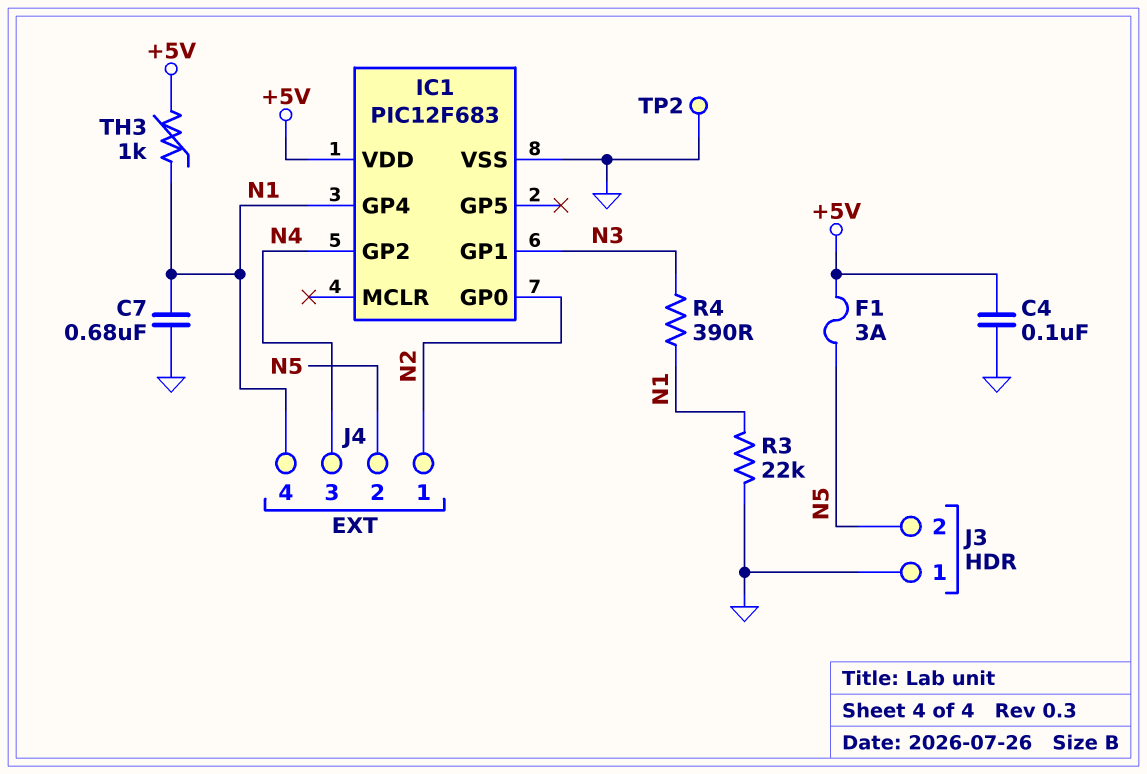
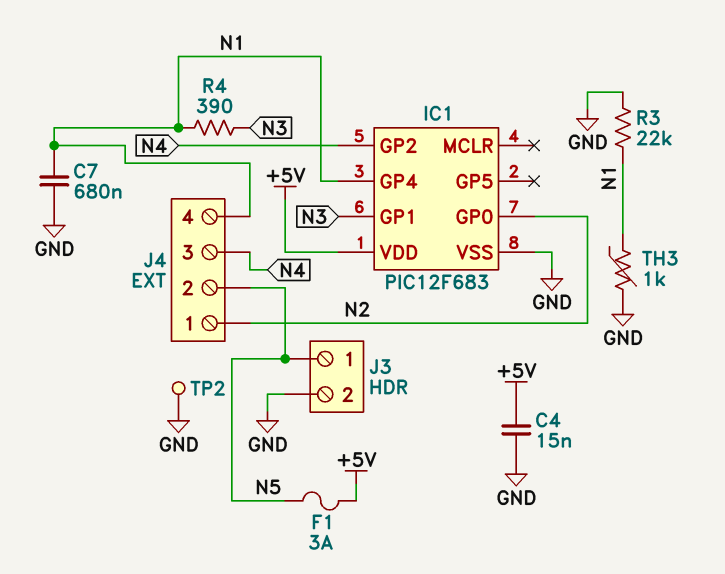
C4: 100nF (+5V, GND) -> 15nF (+5V, GND)
J3 pin 1: GND -> N5
J3 pin 2: N5 -> GND
TH3: 1k (+5V, N1) -> 1k (GND, N1)

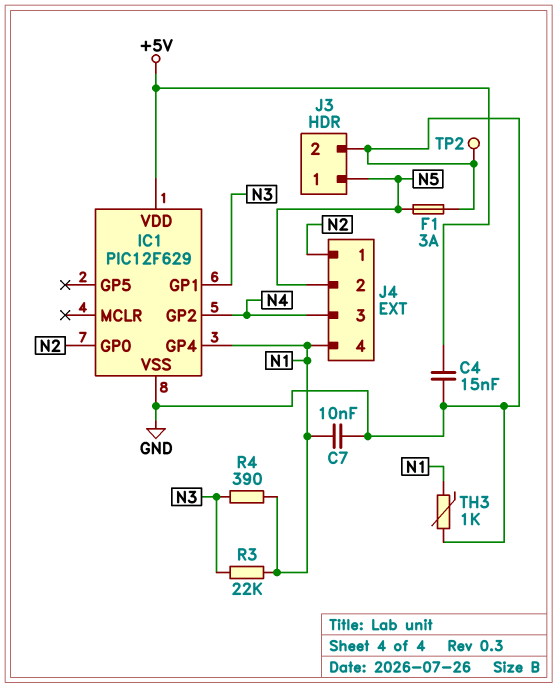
C7: 680nF (GND, N1) -> 10nF (GND, N1)
F1: 3A (+5V, N5) -> 3A (GND, N5)
IC1: PIC12F683 -> PIC12F629
R3: 22k (GND, N1) -> 22k (N1, N3)

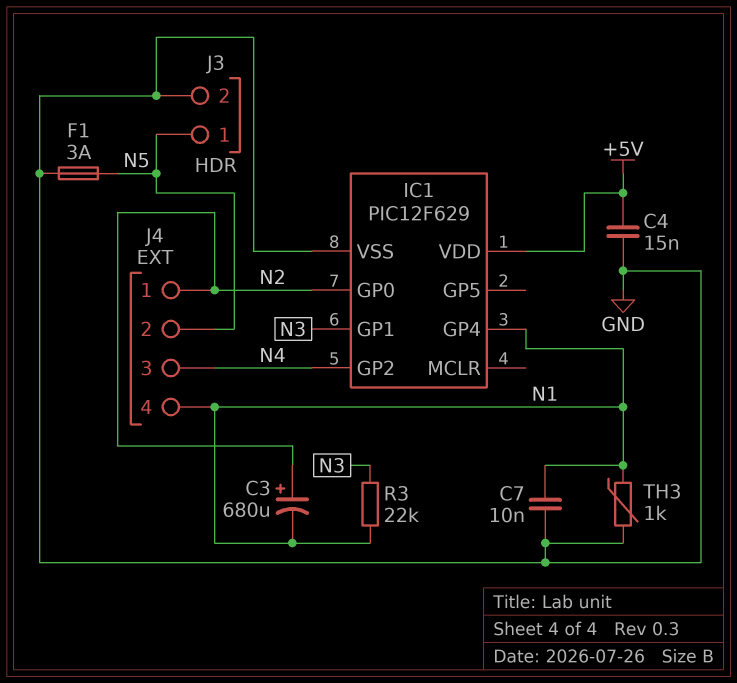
C3: none -> 680uF (plus N2, minus N1)
R4: 390 (N1, N3) -> none
TP2: test point (GND) -> none

